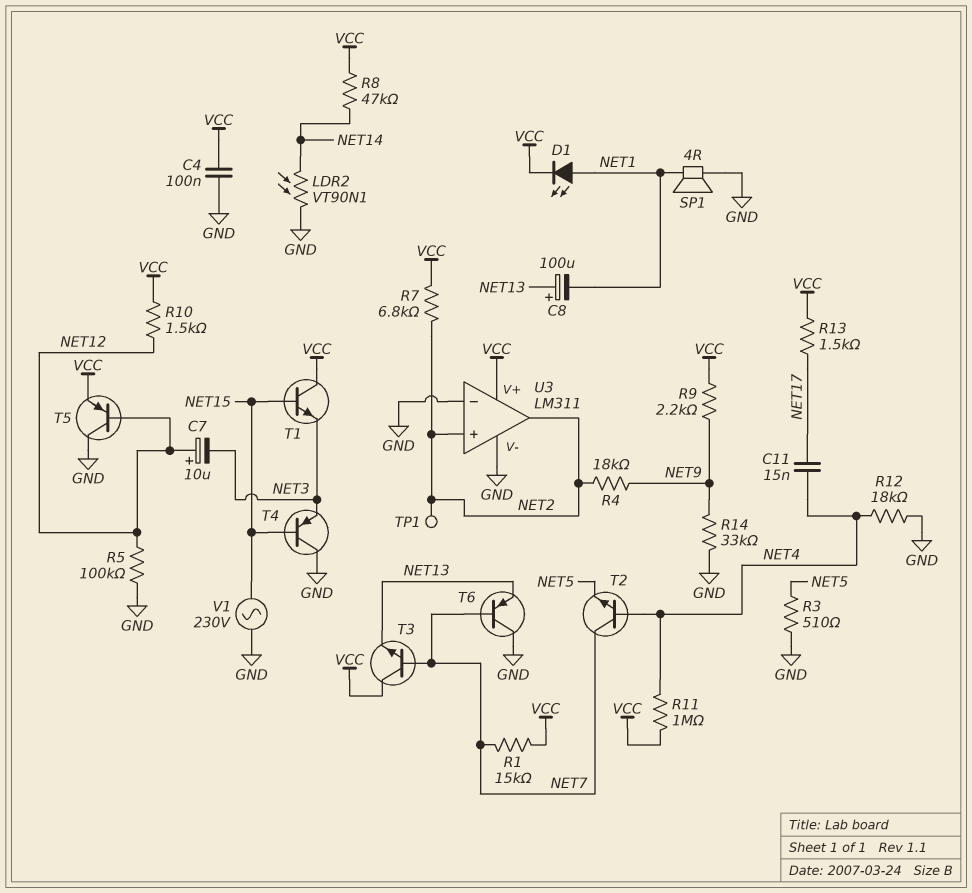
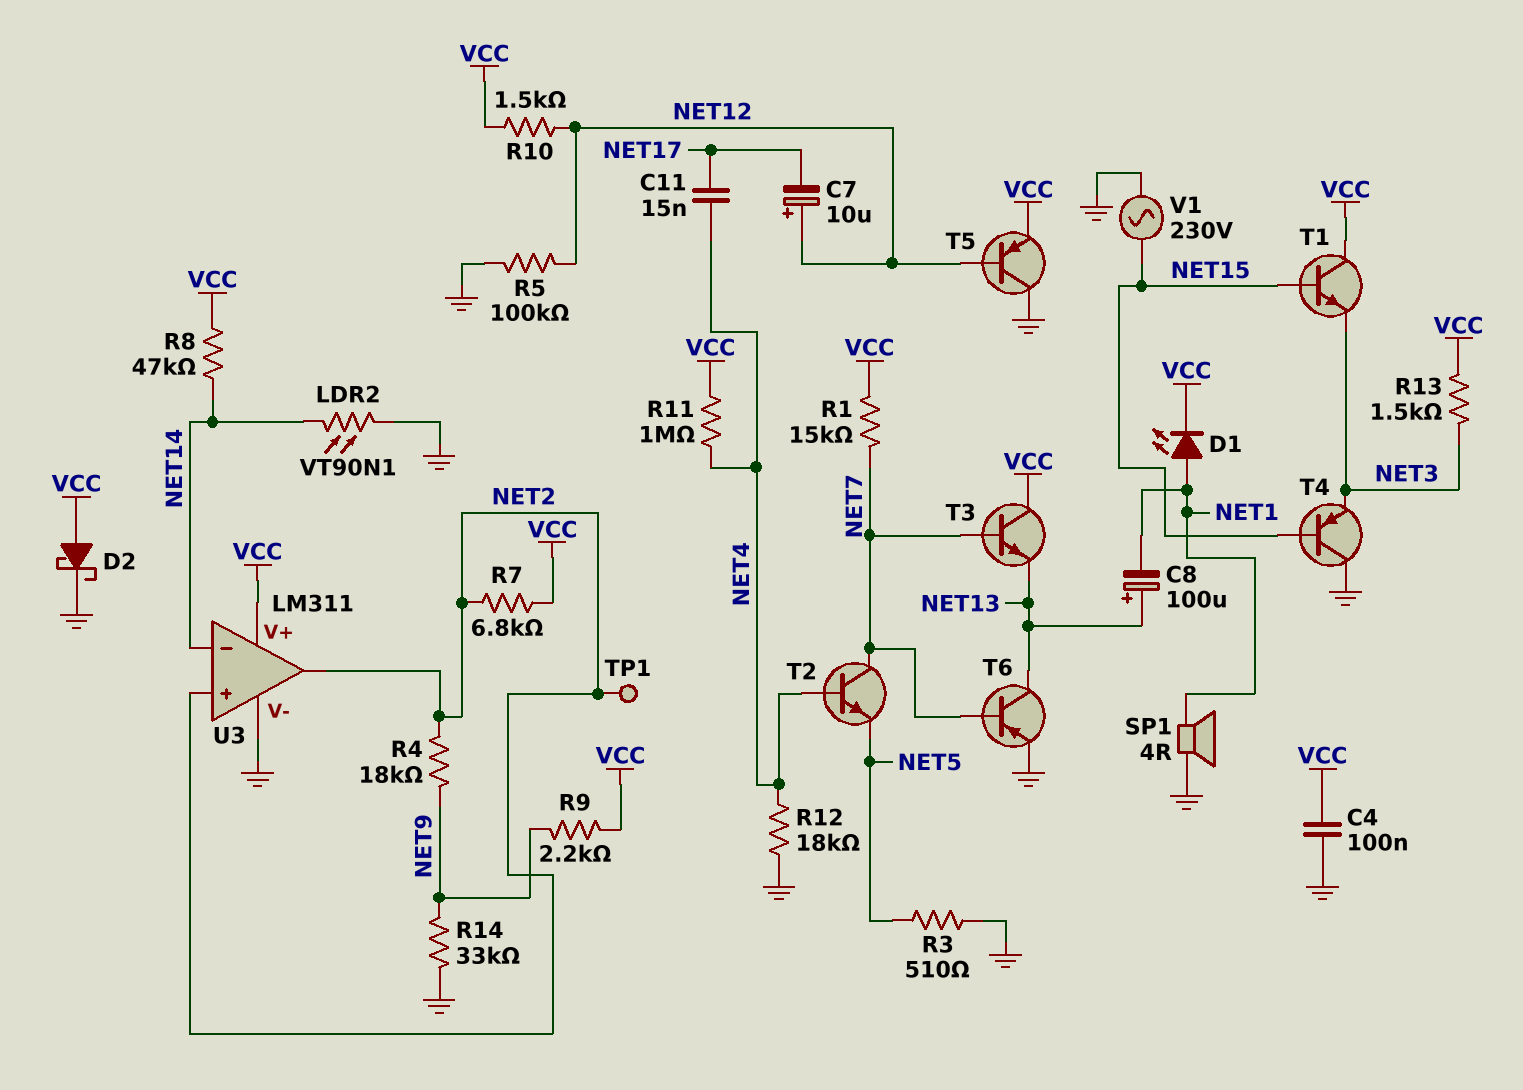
C7: 10uF (plus NET12, minus NET3) -> 10uF (plus NET12, minus NET17)
D2: none -> schottky (A VCC, K GND)
R13: 1.5k (NET17, VCC) -> 1.5k (NET3, VCC)
T6: PNP (B NET7, C GND, E NET13) -> PNP (B NET7, C NET13, E GND)
U3 pin in-: GND -> NET14

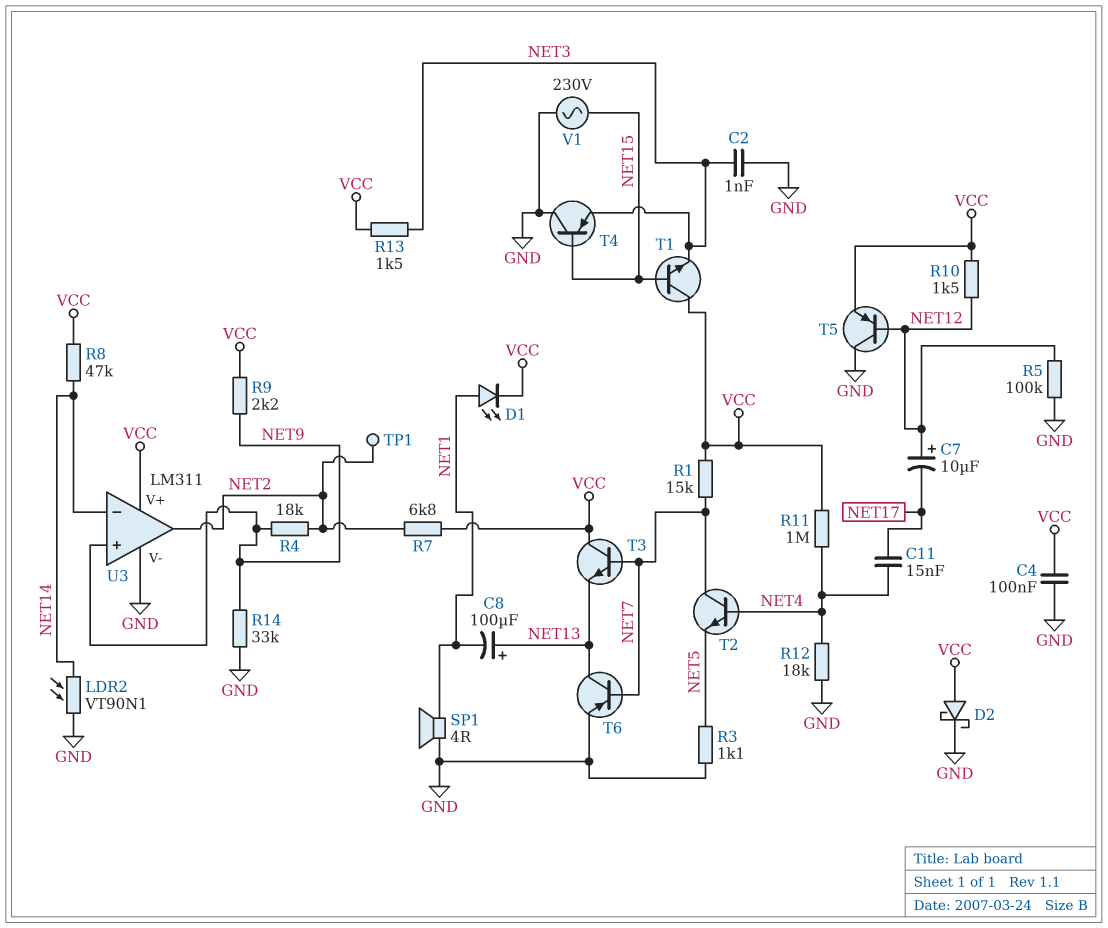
C2: none -> 1nF (GND, NET3)
R3: 510 (GND, NET5) -> 1.1k (GND, NET5)
U3 pin in+: NET2 -> NET9

